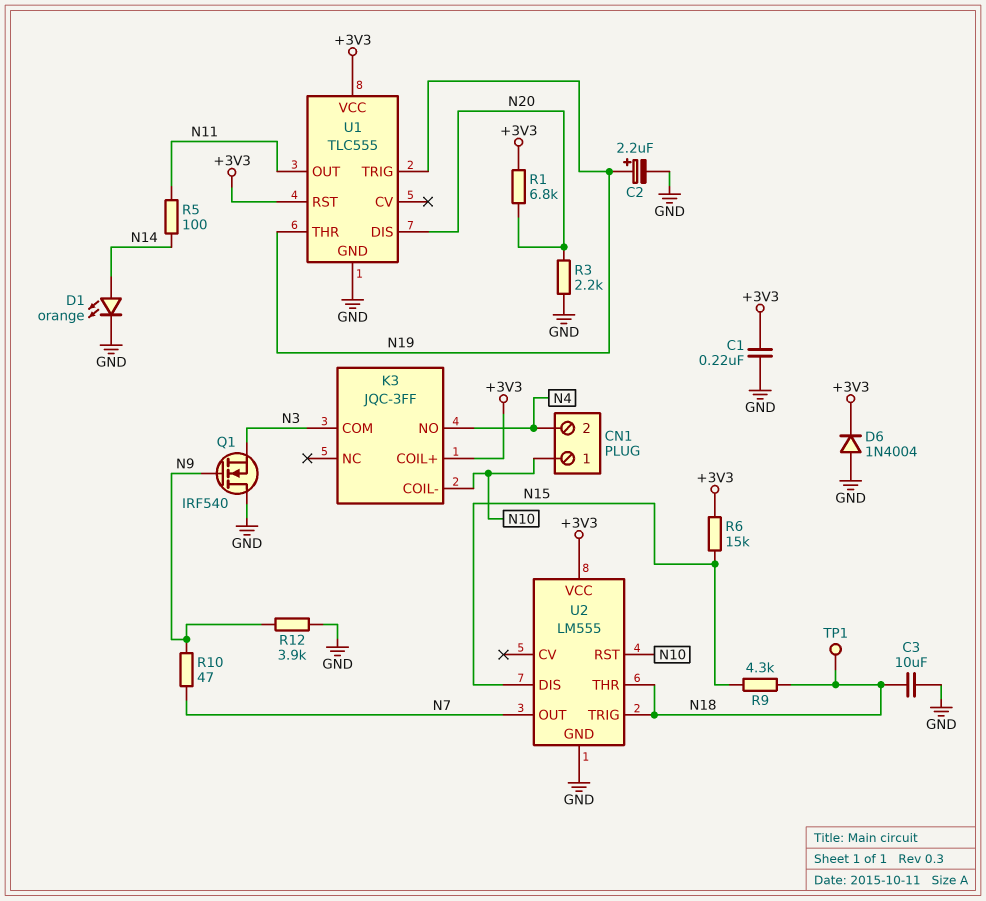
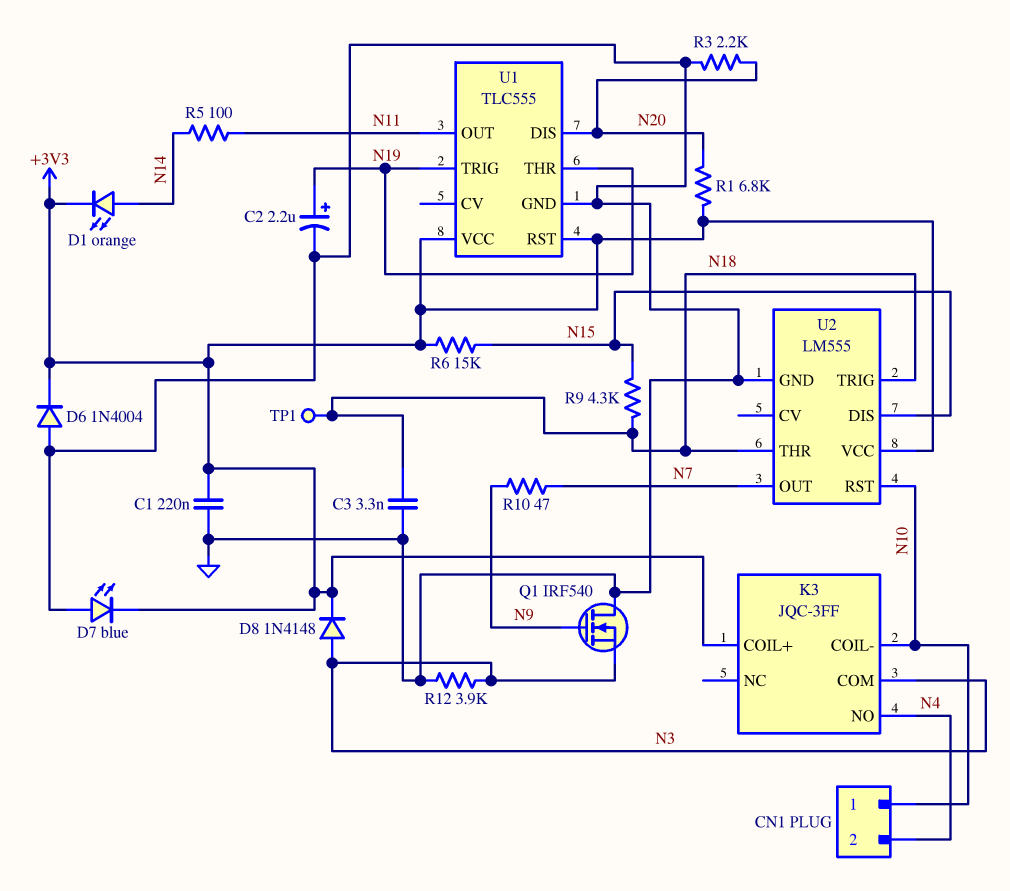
C3: 10uF (GND, N18) -> 3.3nF (GND, N18)
D1: LED orange (A N14, K GND) -> LED orange (A N14, K +3V3)
D7: none -> LED blue (A GND, K +3V3)
D8: none -> diode 1N4148 (A N3, K +3V3)
R12: 3.9k (GND, N9) -> 3.9k (GND, N3)

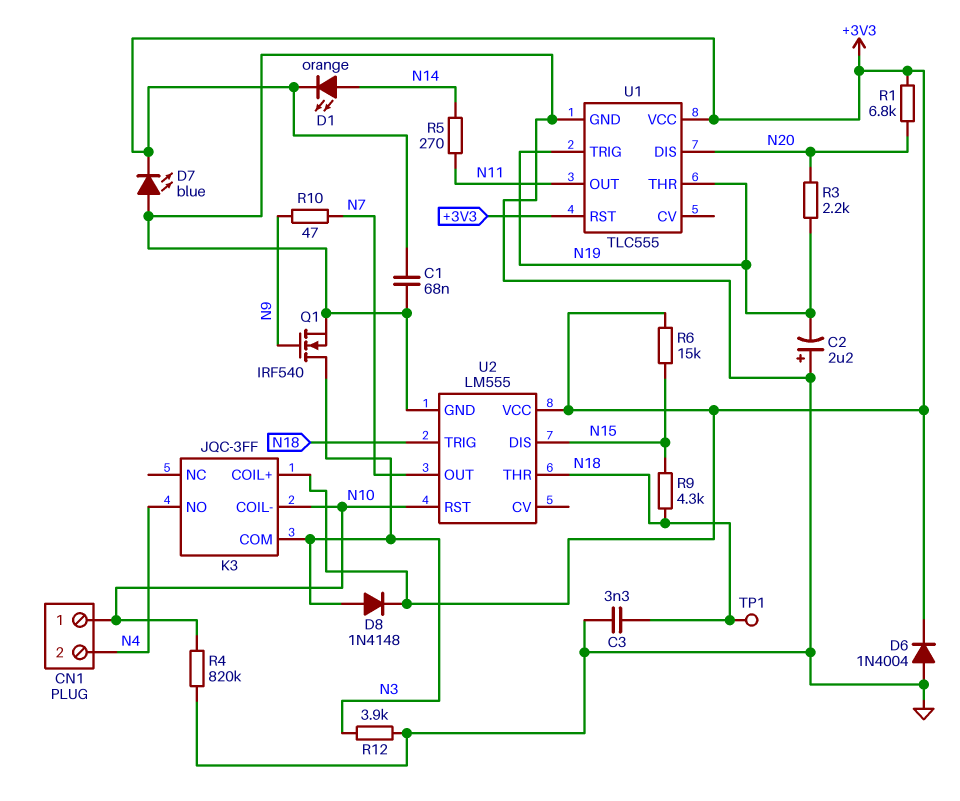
C1: 220nF (+3V3, GND) -> 68nF (+3V3, GND)
C2: 2.2uF (plus N19, minus GND) -> 2.2uF (plus GND, minus N19)
Q1: NMOS IRF540 (G N9, D GND, S N3) -> NMOS IRF540 (G N9, D N3, S GND)
R3: 2.2k (GND, N20) -> 2.2k (N19, N20)
R4: none -> 820k (GND, N10)
R5: 100 (N11, N14) -> 270 (N11, N14)

